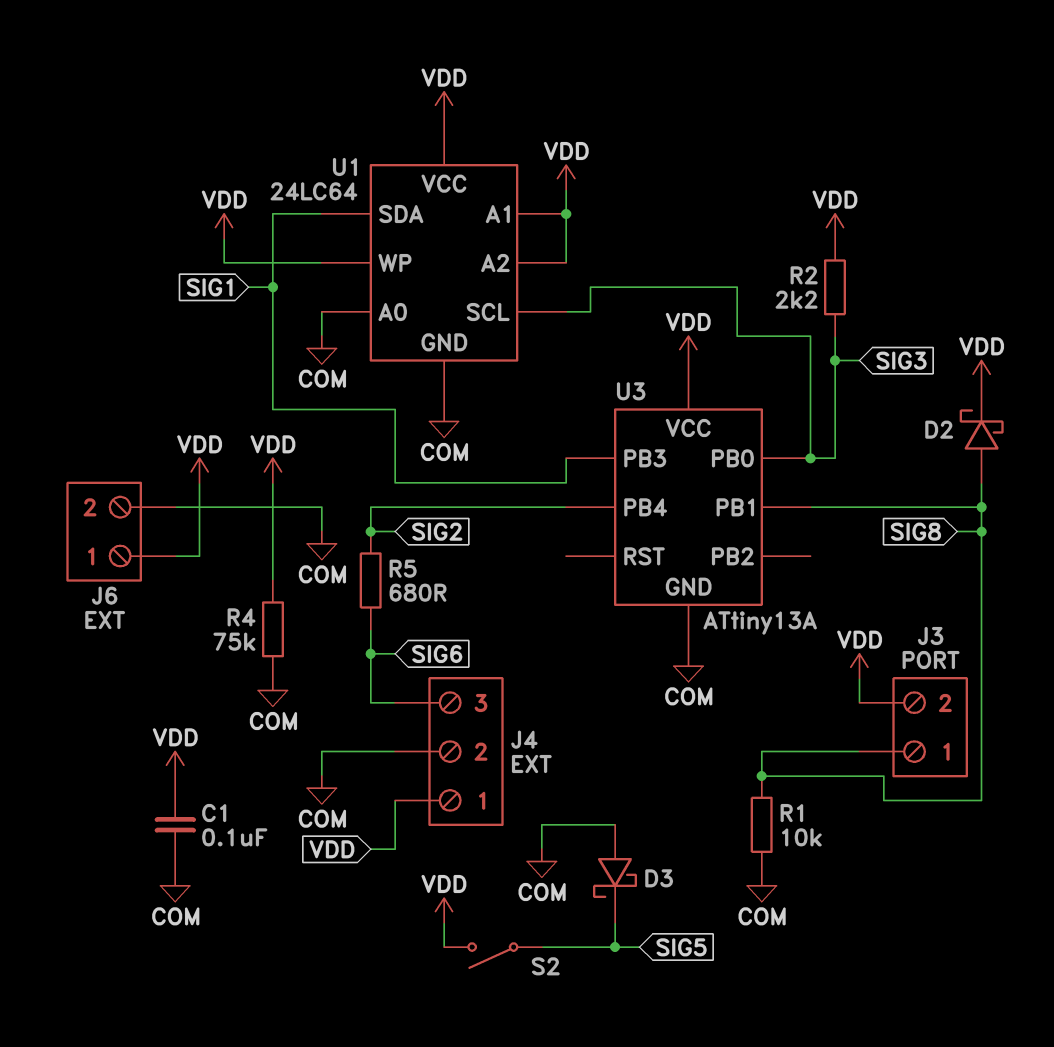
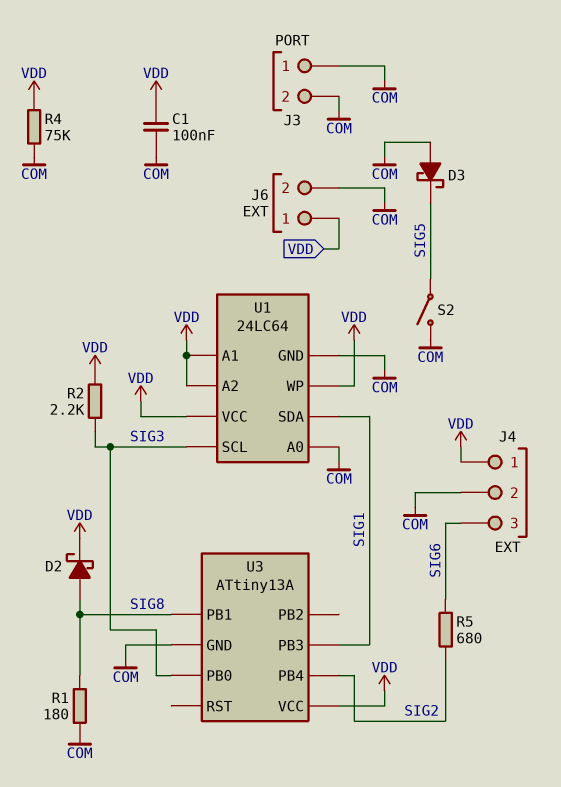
J3 pin 1: SIG8 -> COM
J3 pin 2: VDD -> COM
R1: 10k (COM, SIG8) -> 180 (COM, SIG8)
S2: switch (SIG5, VDD) -> switch (COM, SIG5)

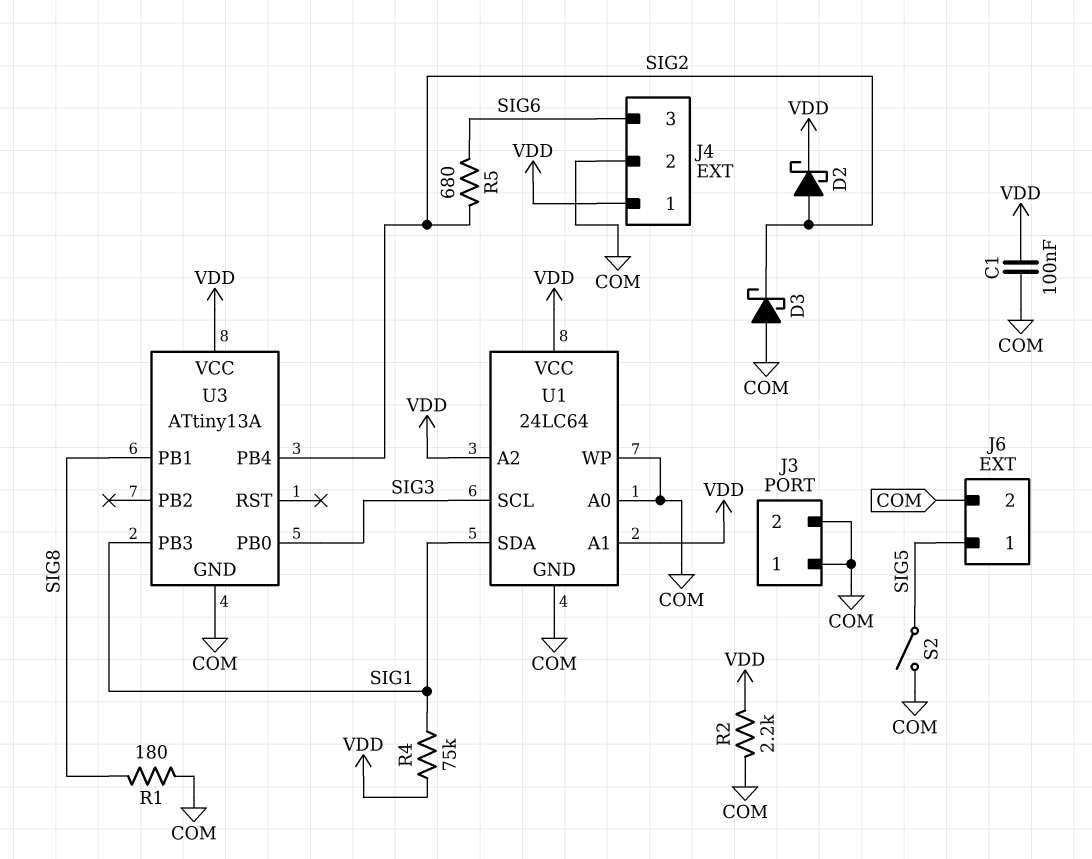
D2: schottky (A SIG8, K VDD) -> schottky (A SIG2, K VDD)
D3: schottky (A COM, K SIG5) -> schottky (A COM, K SIG2)
J6 pin 1: VDD -> SIG5
R2: 2.2k (SIG3, VDD) -> 2.2k (COM, VDD)
R4: 75k (COM, VDD) -> 75k (SIG1, VDD)
U1 pin WP: VDD -> COM

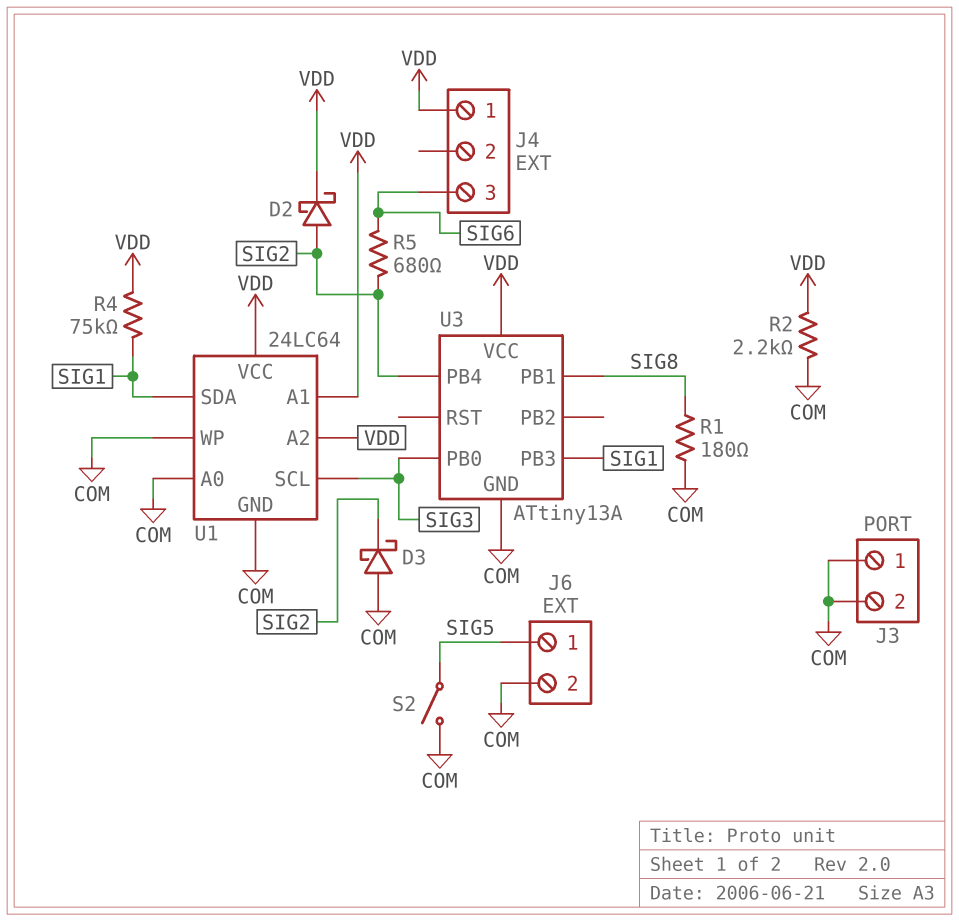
C1: 100nF (COM, VDD) -> none
J4 pin 2: COM -> none

